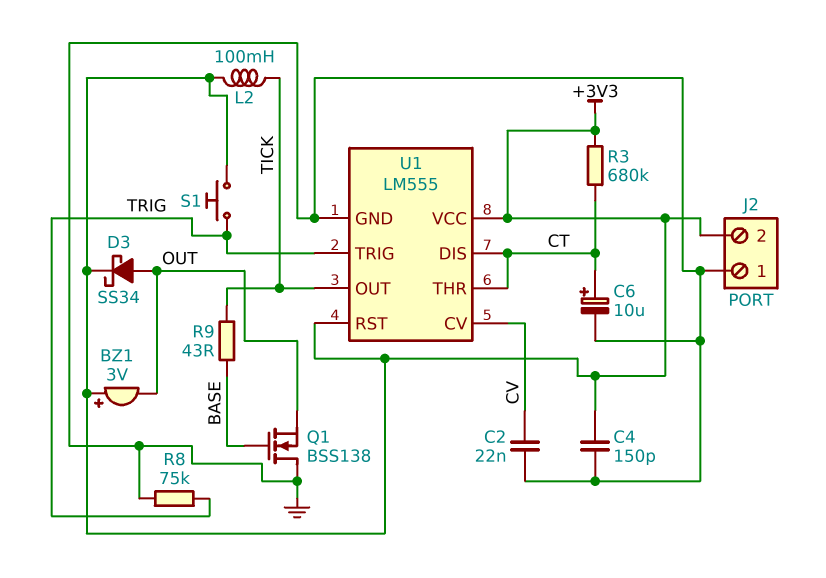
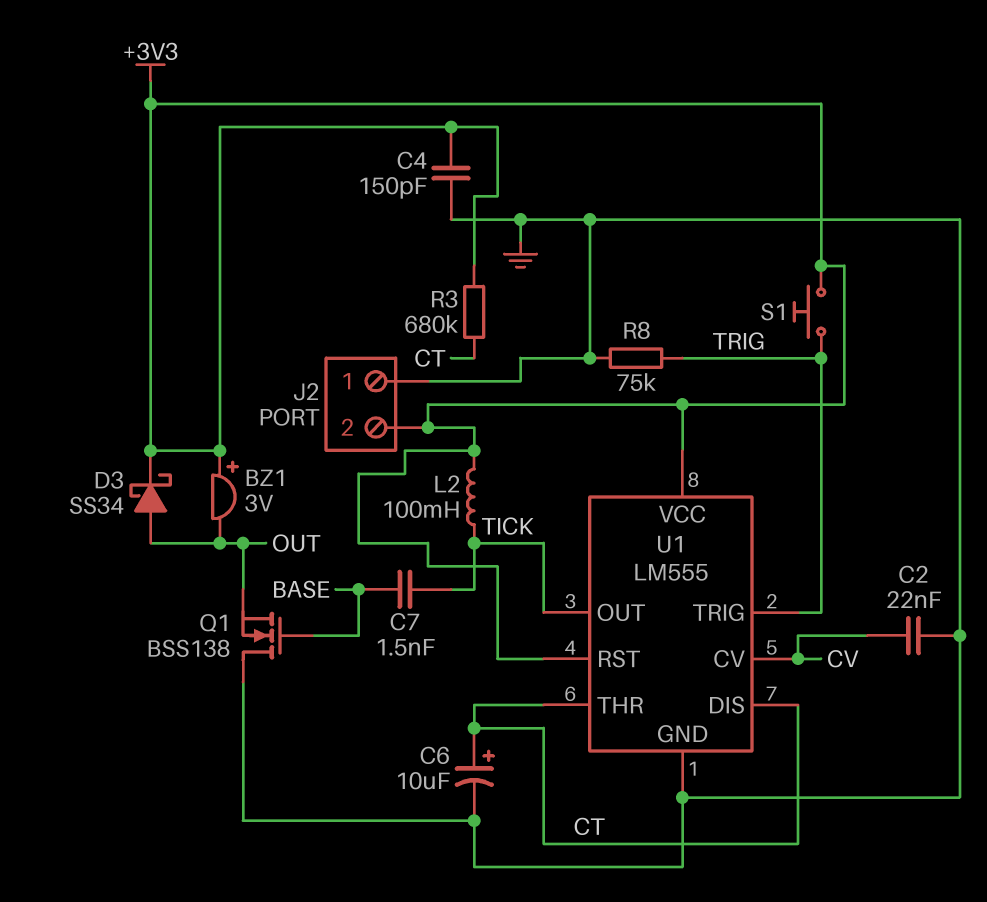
C7: none -> 1.5nF (BASE, TICK)
R9: 43 (BASE, TICK) -> none

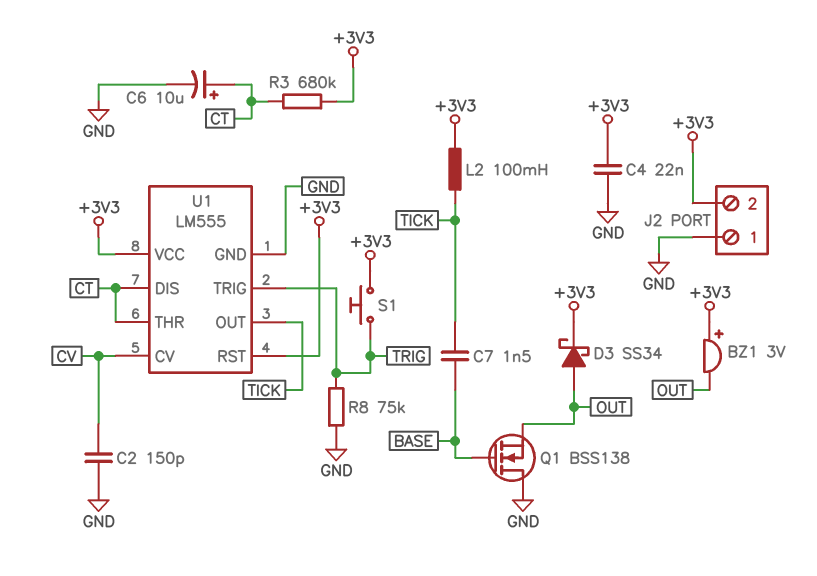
C2: 22nF (CV, GND) -> 150pF (CV, GND)
C4: 150pF (+3V3, GND) -> 22nF (+3V3, GND)

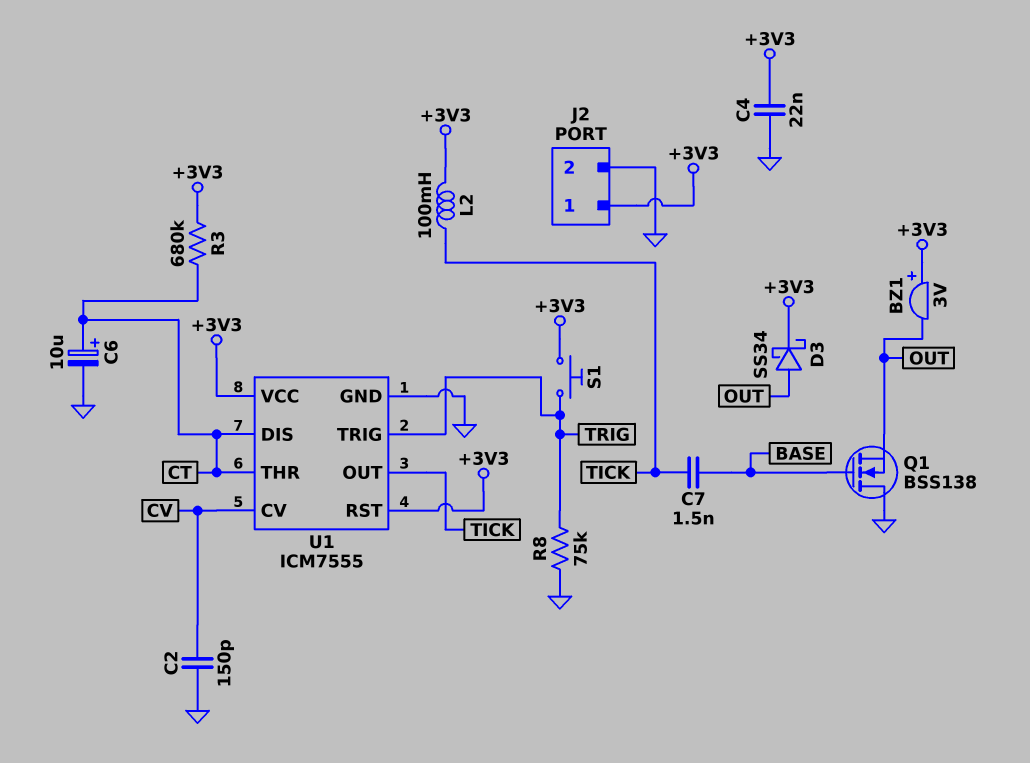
J2 pin 1: GND -> +3V3
J2 pin 2: +3V3 -> GND
U1: LM555 -> ICM7555

